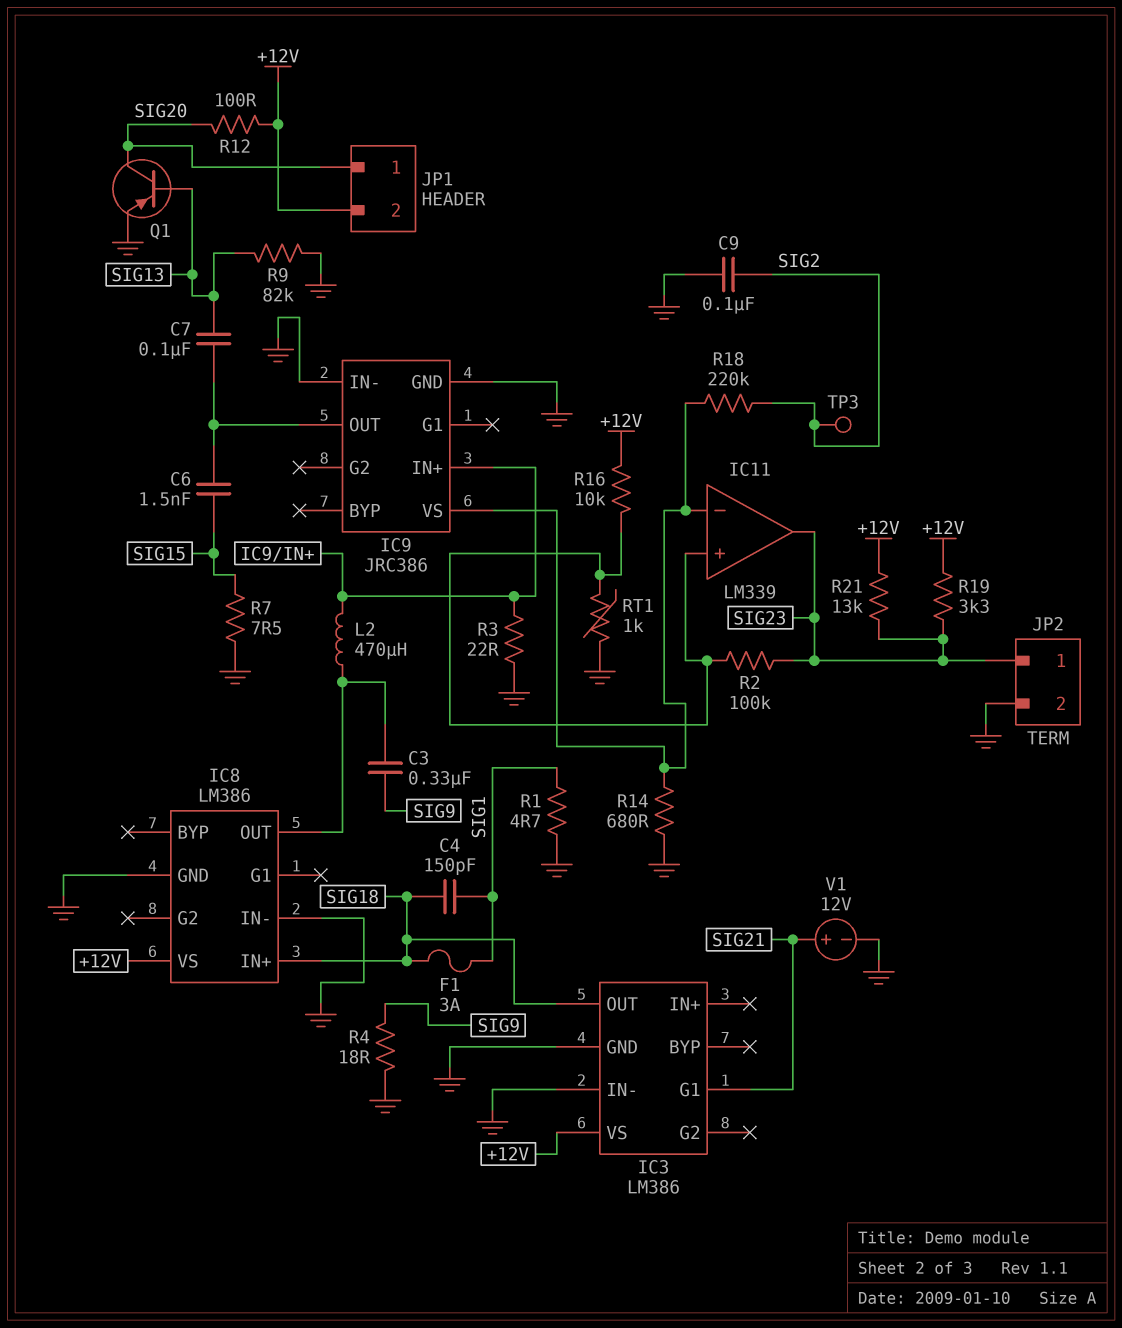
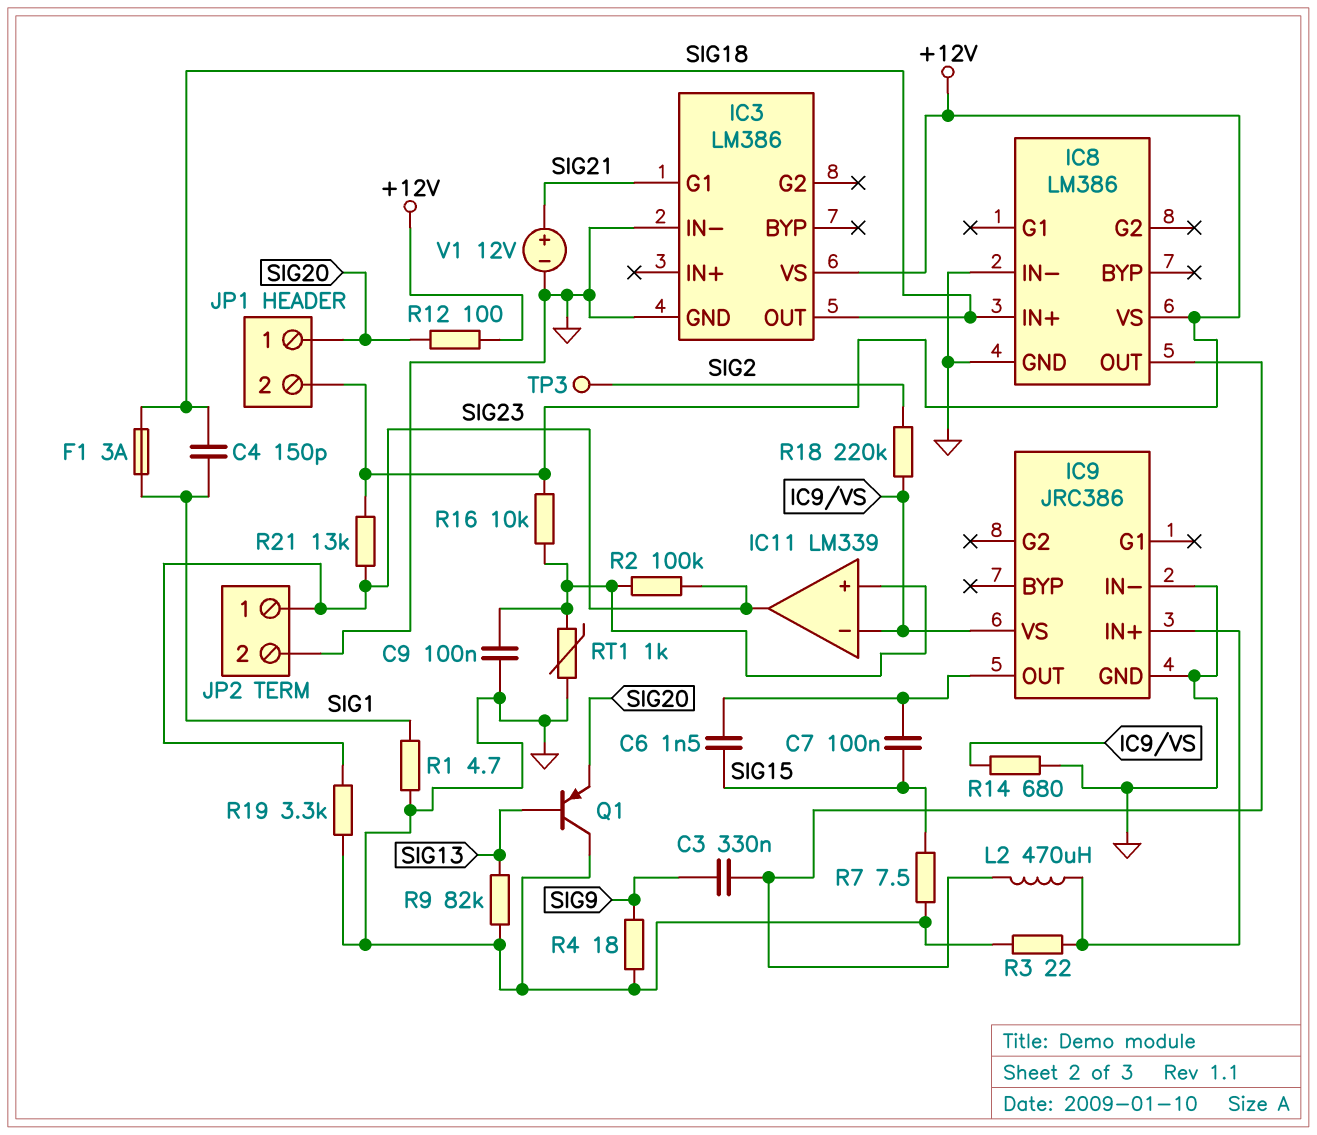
C7: 100nF (IC9/OUT, SIG13) -> 100nF (IC9/OUT, SIG15)
C9: 100nF (GND, SIG2) -> 100nF (GND, IC11/in+)
Q1: PNP (B SIG13, C SIG20, E GND) -> PNP (B SIG13, C GND, E SIG20)
R19: 3.3k (+12V, SIG23) -> 3.3k (GND, SIG23)

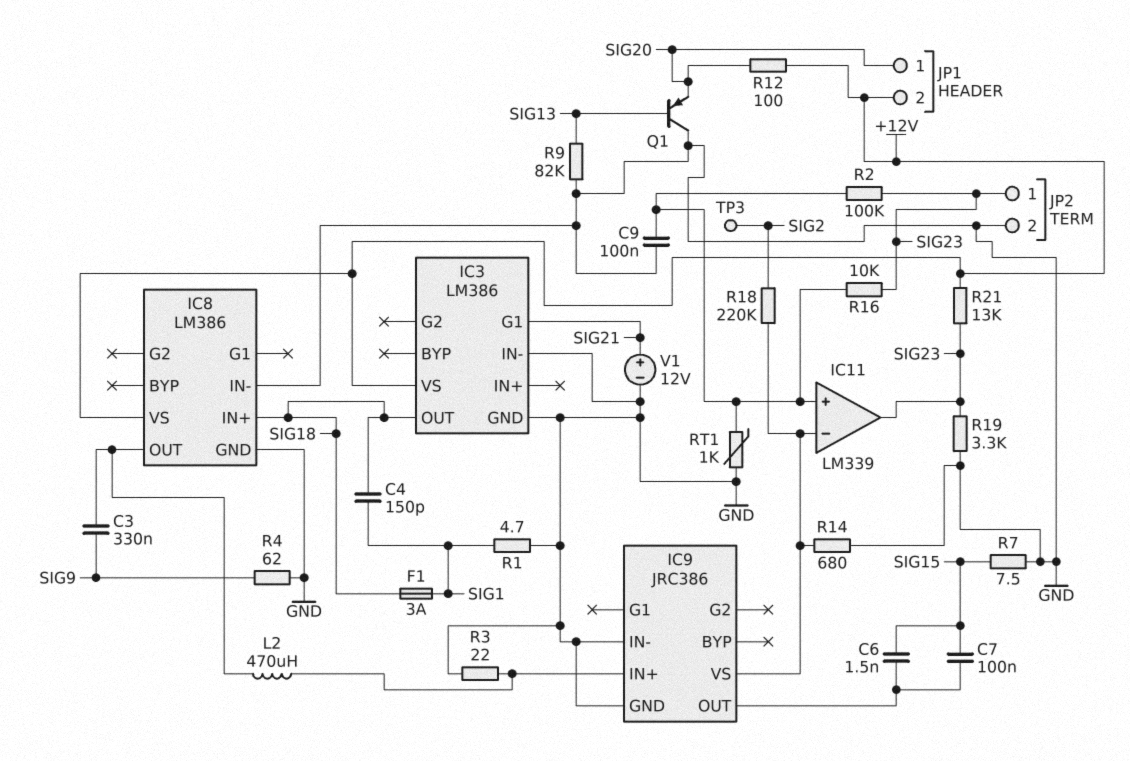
R4: 18 (GND, SIG9) -> 62 (GND, SIG9)
R16: 10k (+12V, IC11/in+) -> 10k (IC11/in+, SIG23)

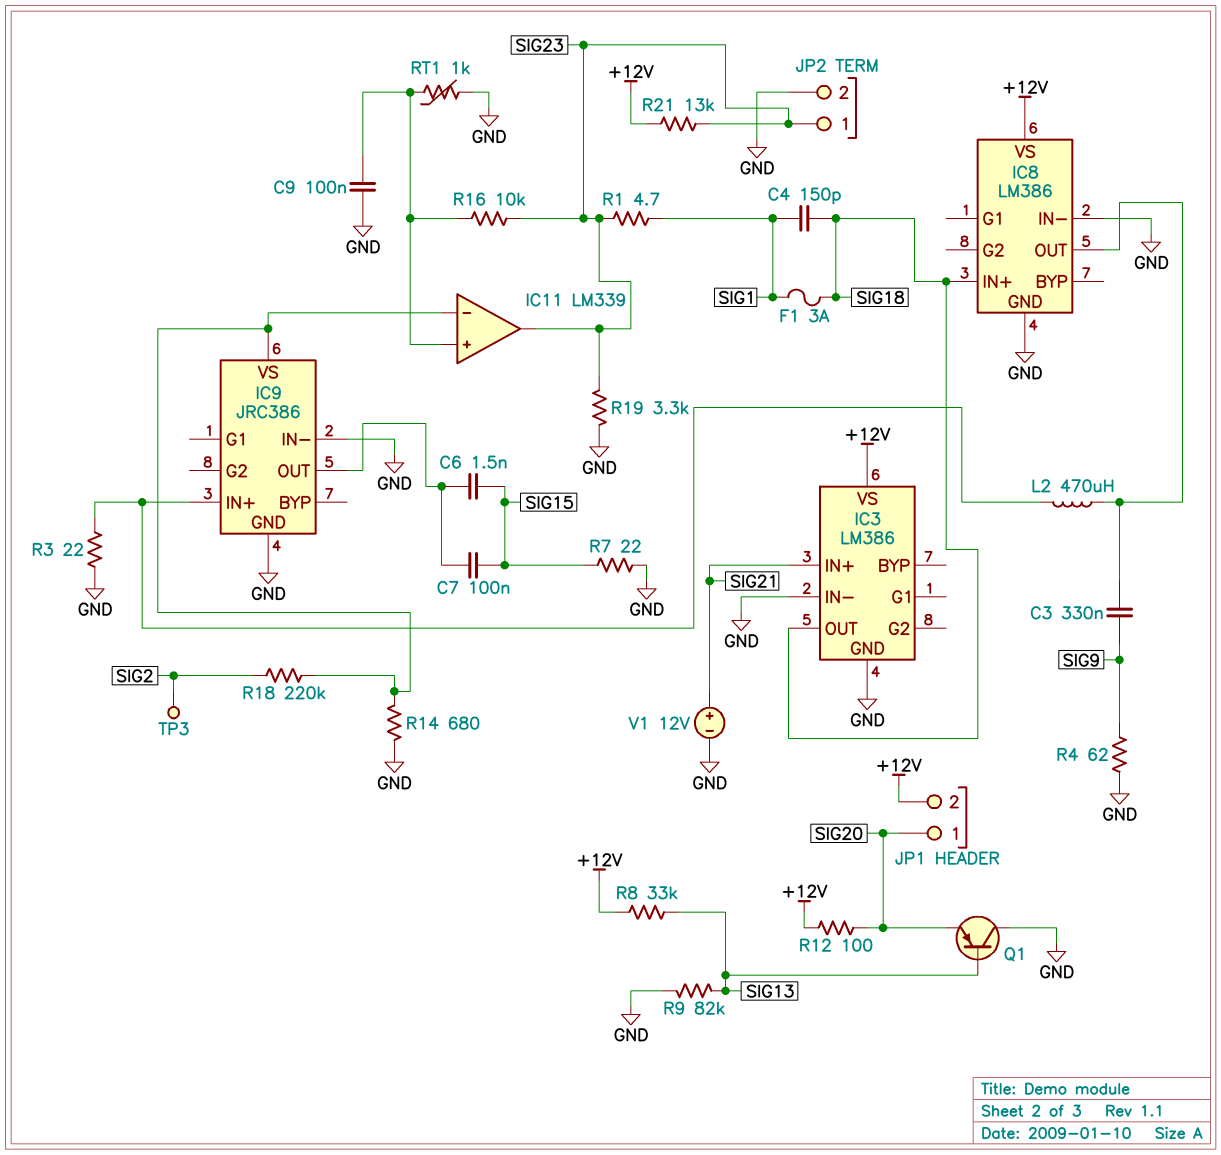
IC3 pin G1: SIG21 -> none
IC3 pin IN+: none -> SIG21
R1: 4.7 (GND, SIG1) -> 4.7 (SIG1, SIG23)
R2: 100k (IC11/in+, SIG23) -> none
R7: 7.5 (GND, SIG15) -> 22 (GND, SIG15)
R8: none -> 33k (+12V, SIG13)

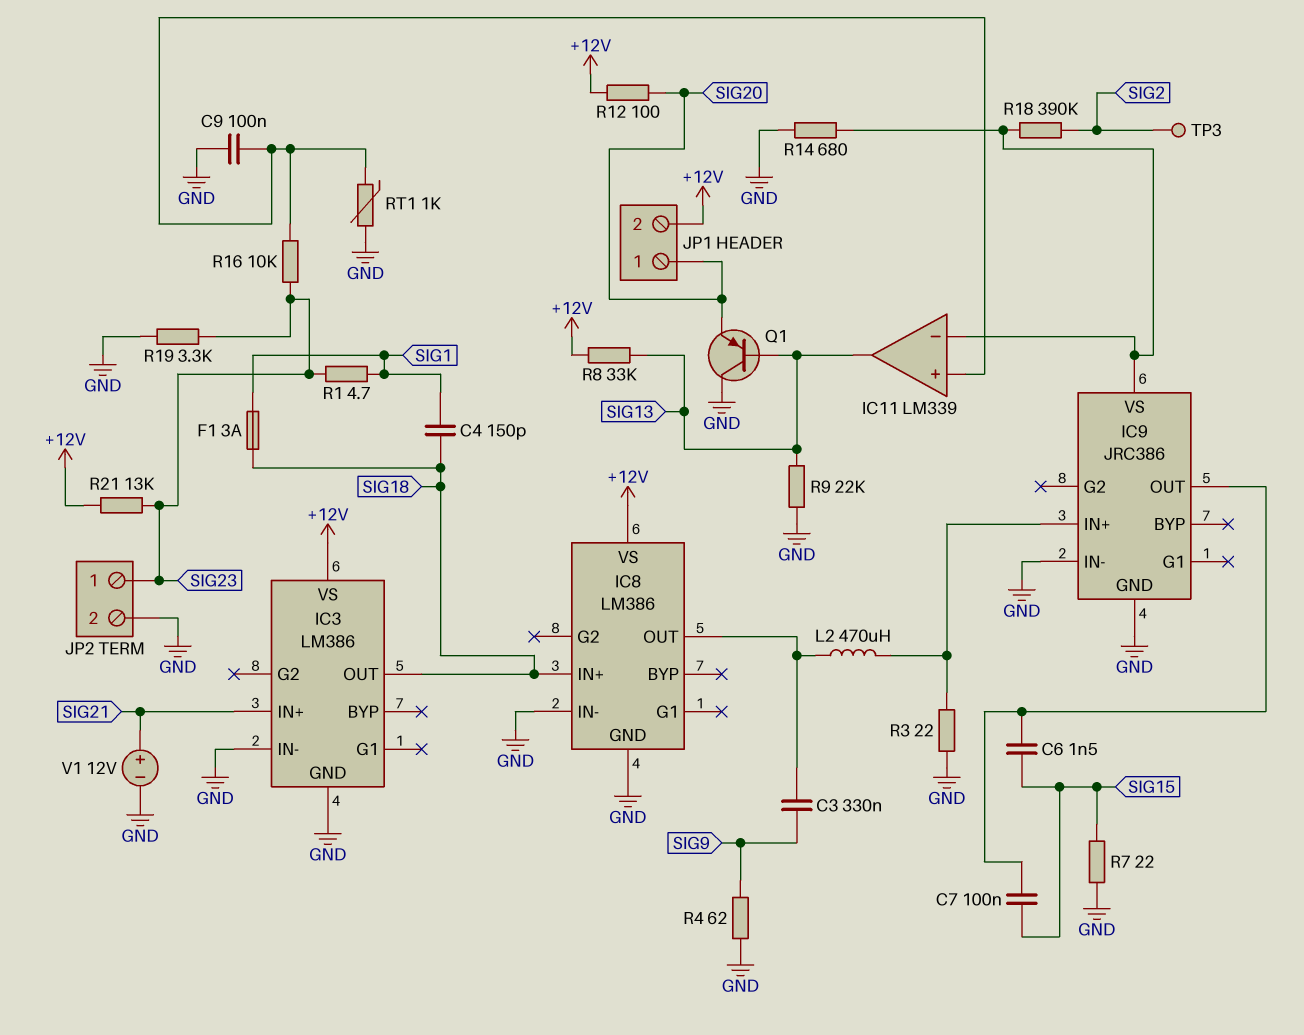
IC11 pin out: SIG23 -> SIG13
R9: 82k (GND, SIG13) -> 22k (GND, SIG13)
R18: 220k (IC9/VS, SIG2) -> 390k (IC9/VS, SIG2)

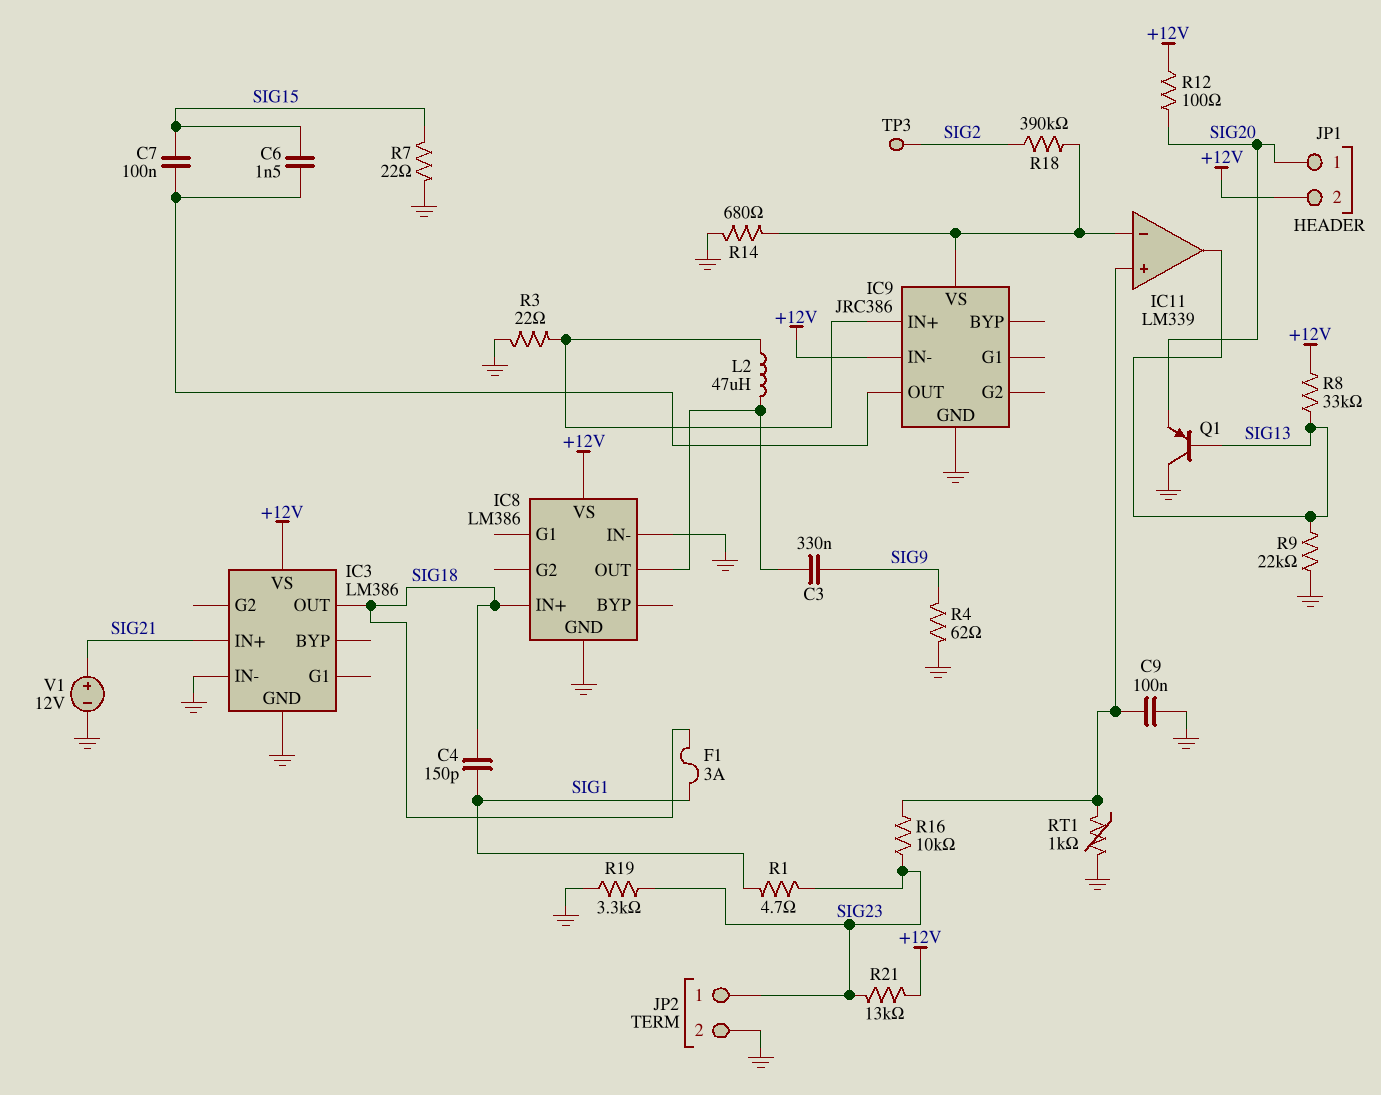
IC9 pin IN-: GND -> +12V
L2: 470uH (IC8/OUT, IC9/IN+) -> 47uH (IC8/OUT, IC9/IN+)

